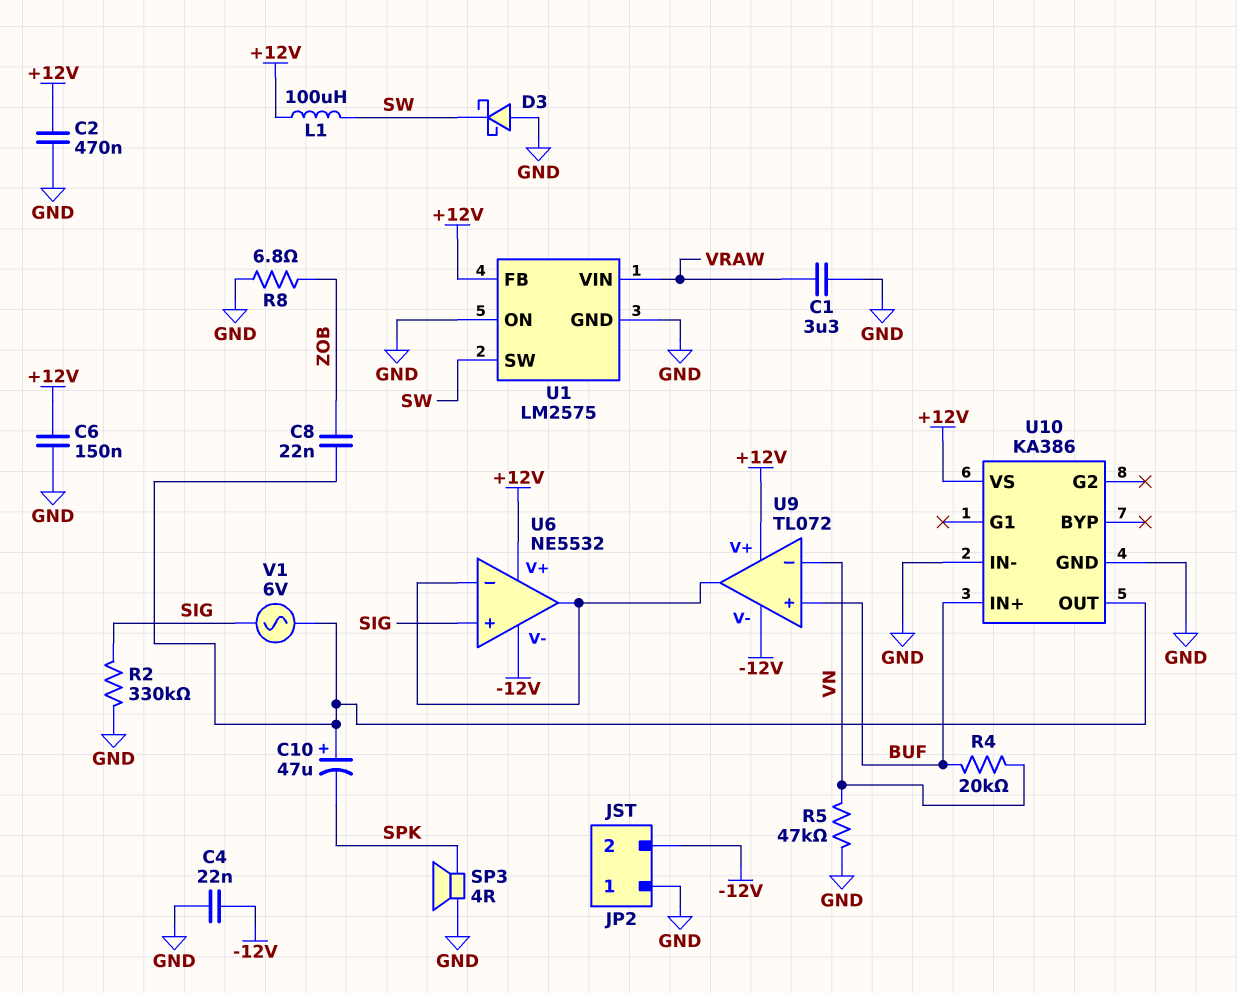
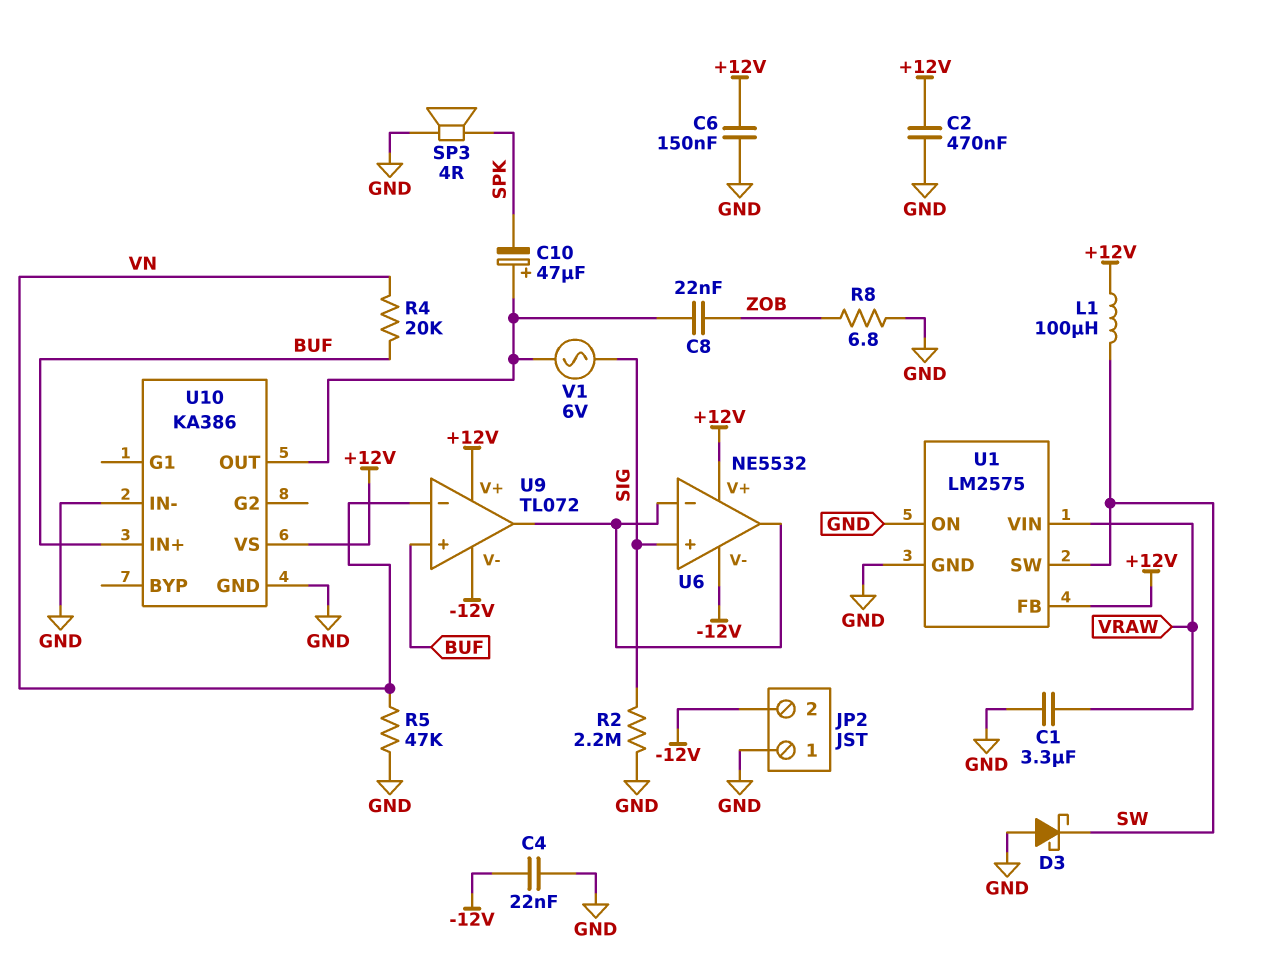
R2: 330k (GND, SIG) -> 2.2M (GND, SIG)

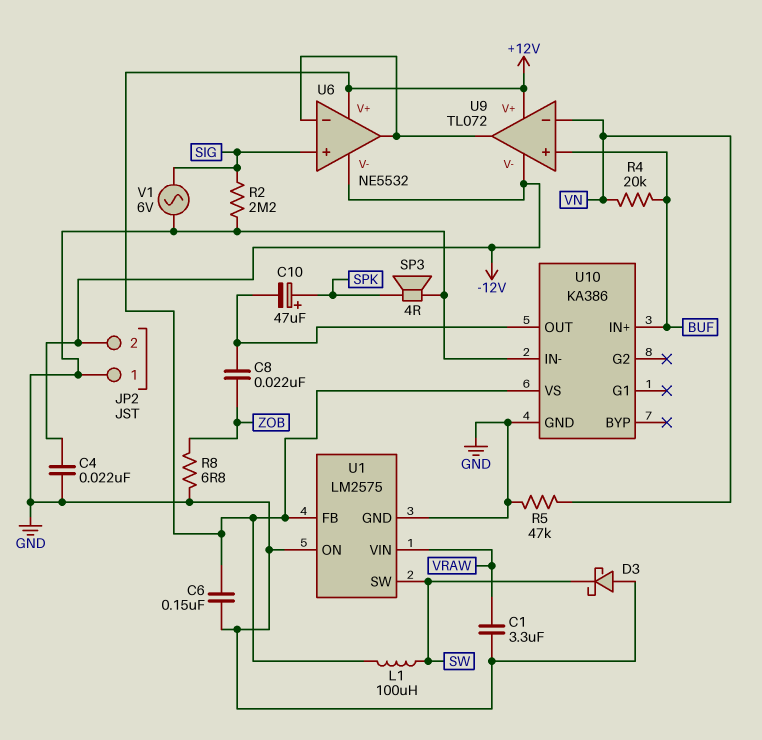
C2: 470nF (+12V, GND) -> none
C10: 47uF (plus U10/OUT, minus SPK) -> 47uF (plus SPK, minus U10/OUT)
V1: AC 6V (SIG, U10/OUT) -> AC 6V (GND, SIG)

